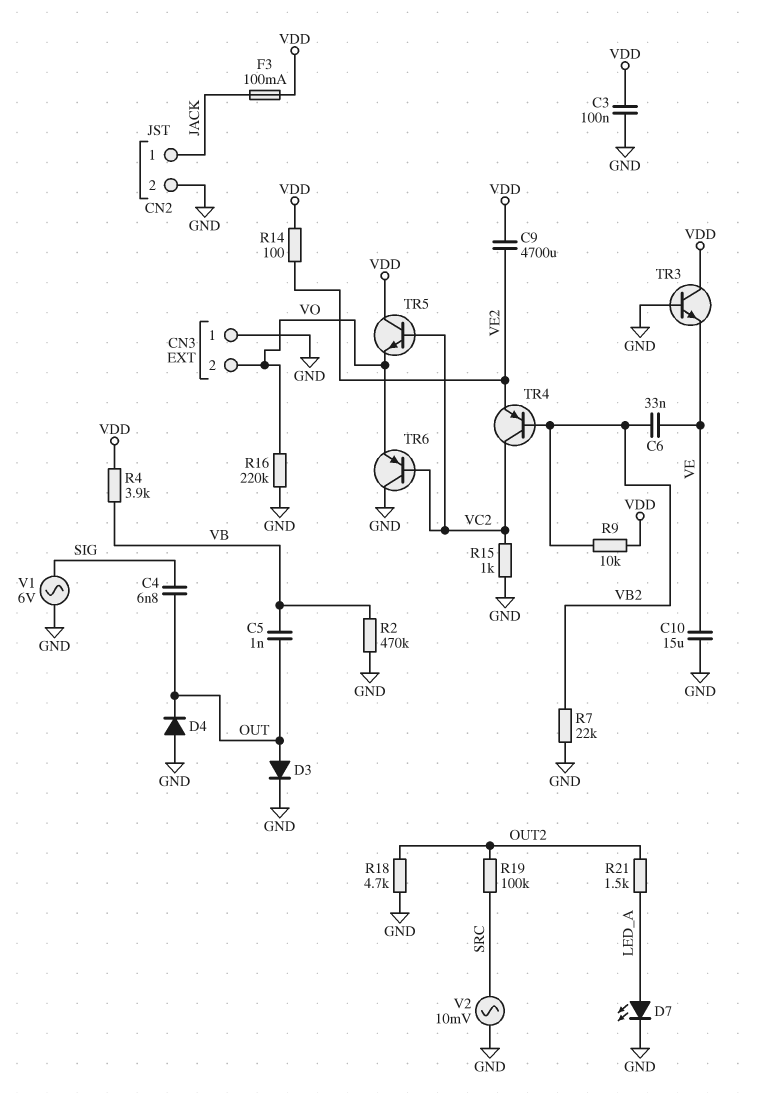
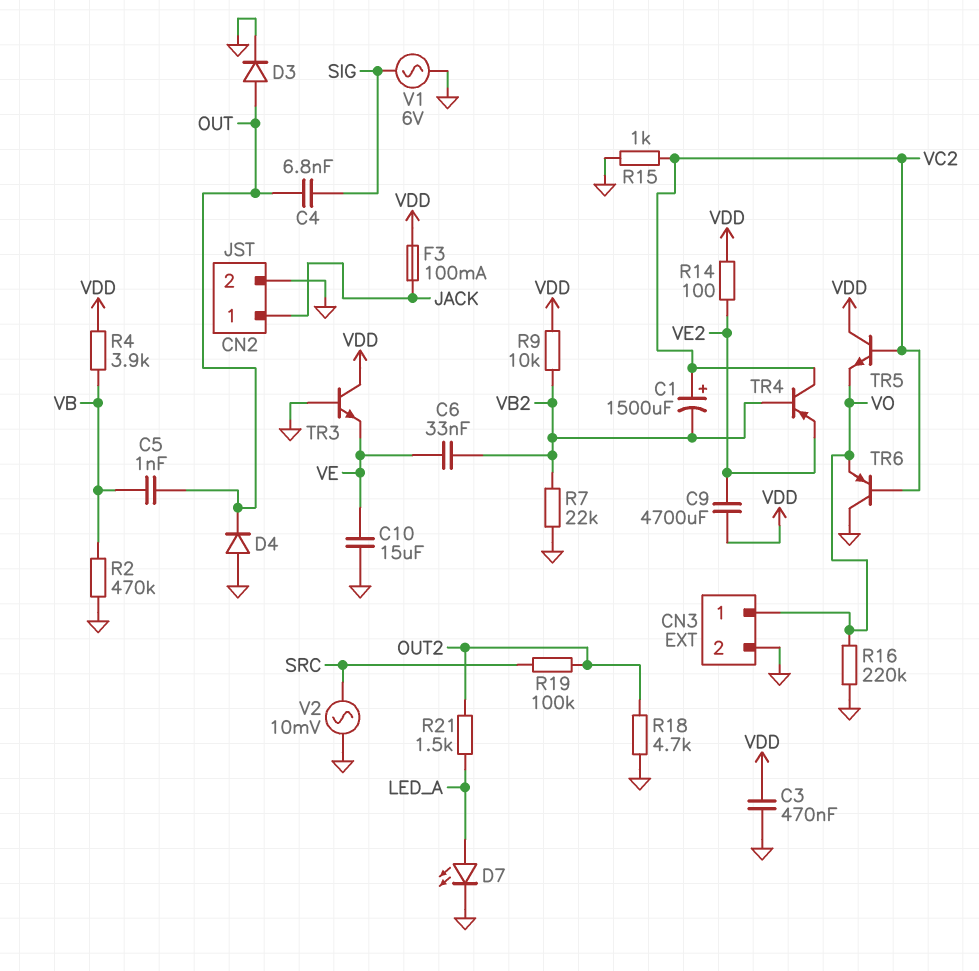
C1: none -> 1500uF (plus VC2, minus VB2)
C3: 100nF (GND, VDD) -> 470nF (GND, VDD)
CN3 pin 1: GND -> VO
CN3 pin 2: VO -> GND

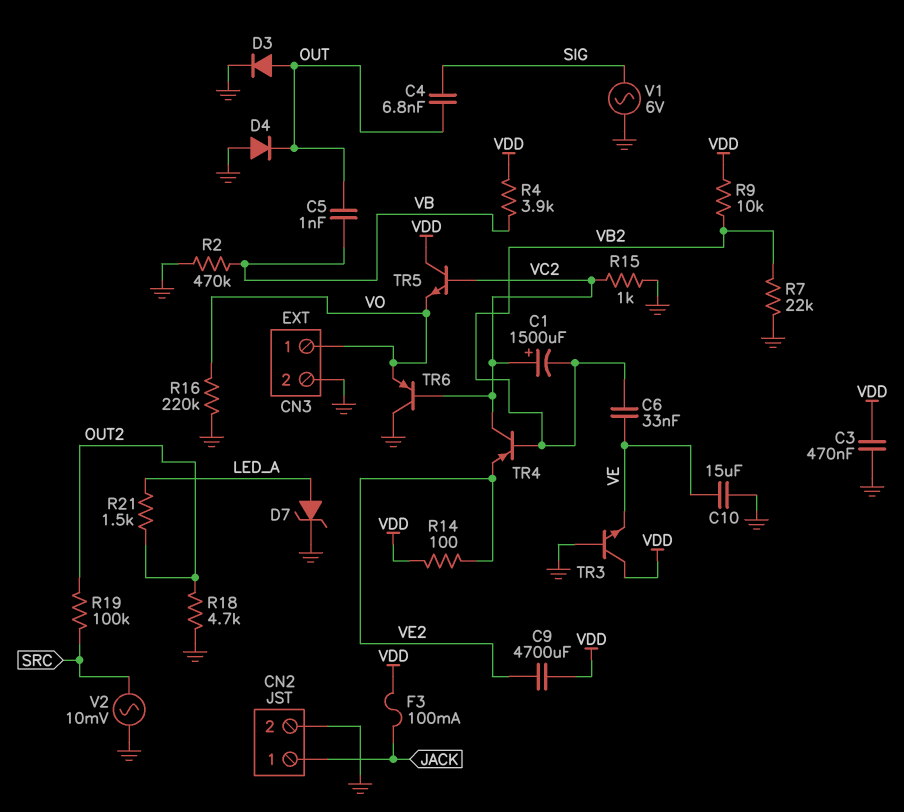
D7: LED (A LED_A, K GND) -> zener (A LED_A, K GND)

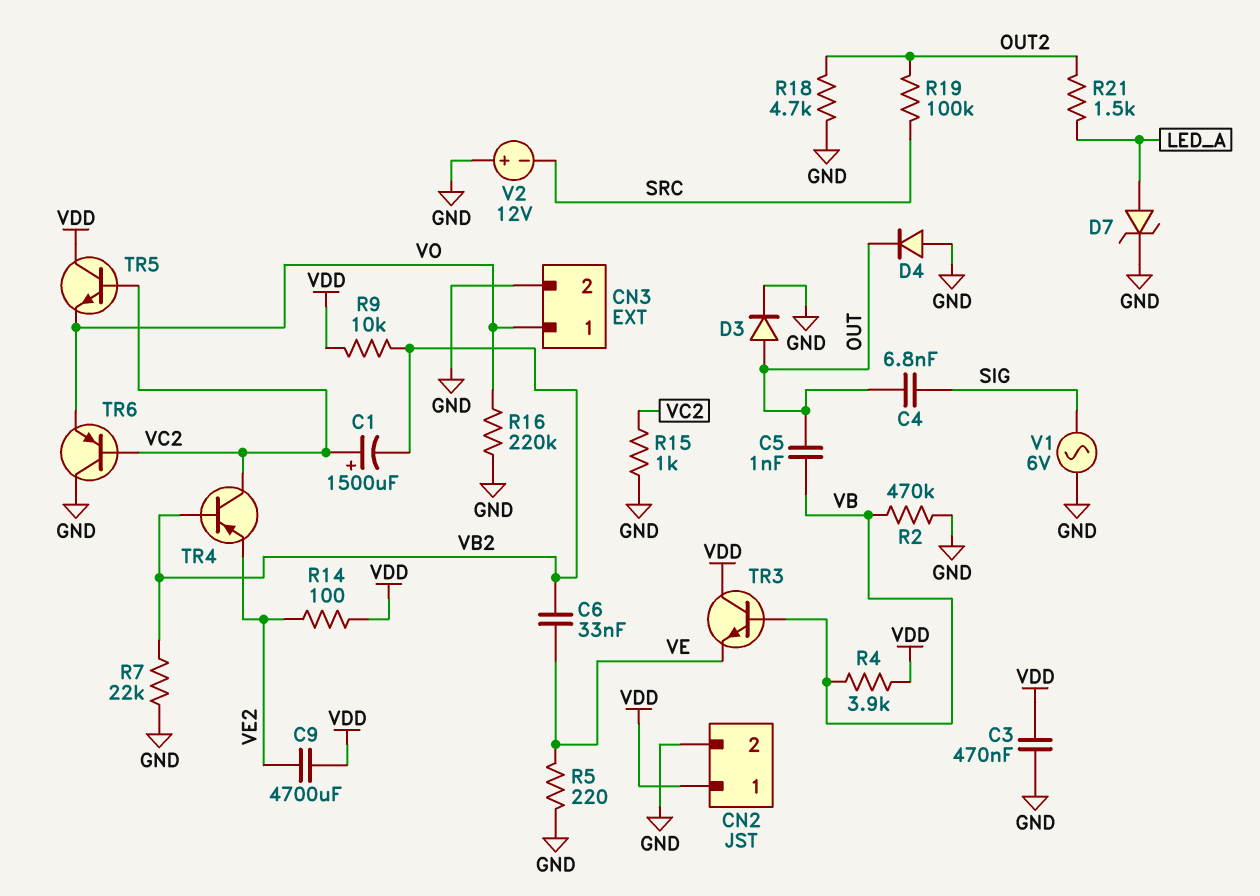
C10: 15uF (GND, VE) -> none
CN2 pin 1: JACK -> VDD
F3: 100mA (JACK, VDD) -> none
R5: none -> 220 (GND, VE)
TR3: NPN (B GND, C VDD, E VE) -> NPN (B VB, C VDD, E VE)
V2: AC 10mV (GND, SRC) -> 12V (plus GND, minus SRC)

